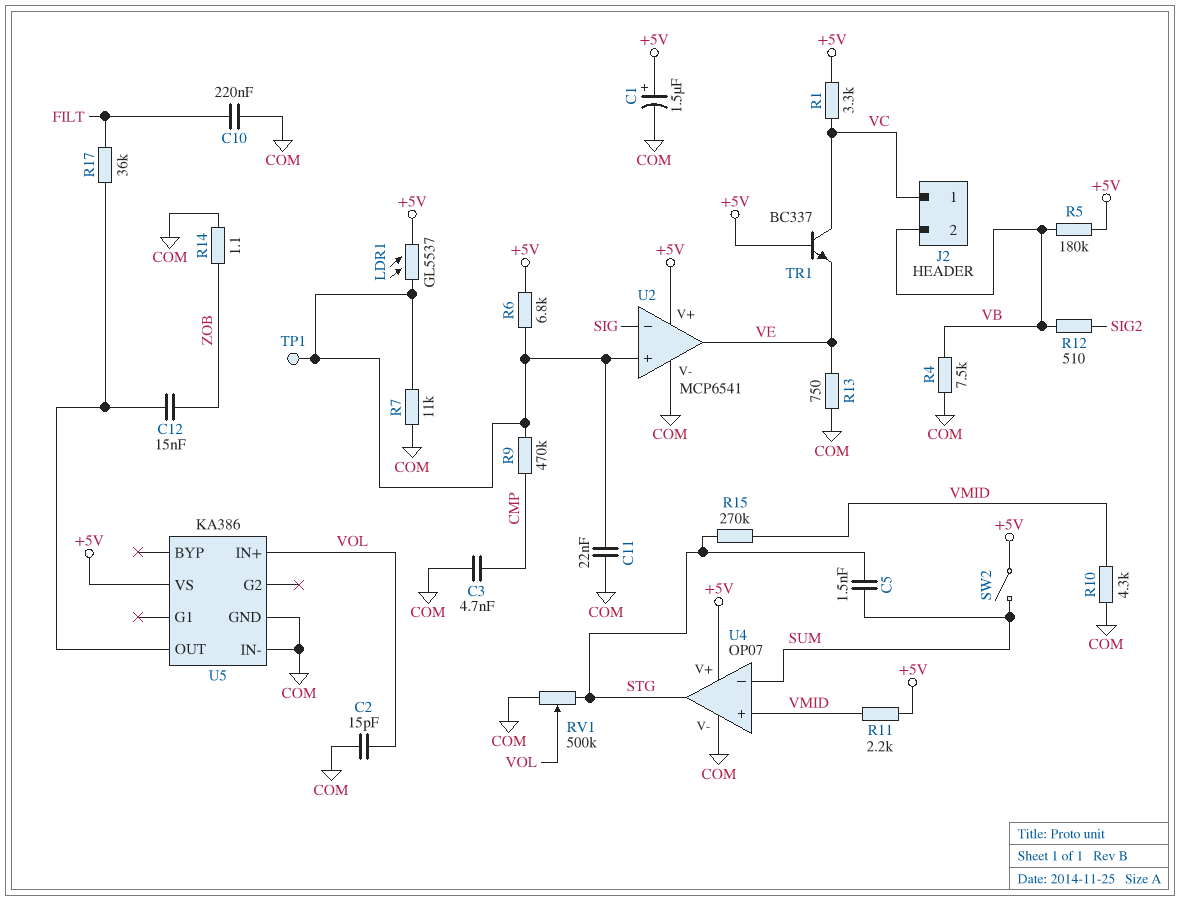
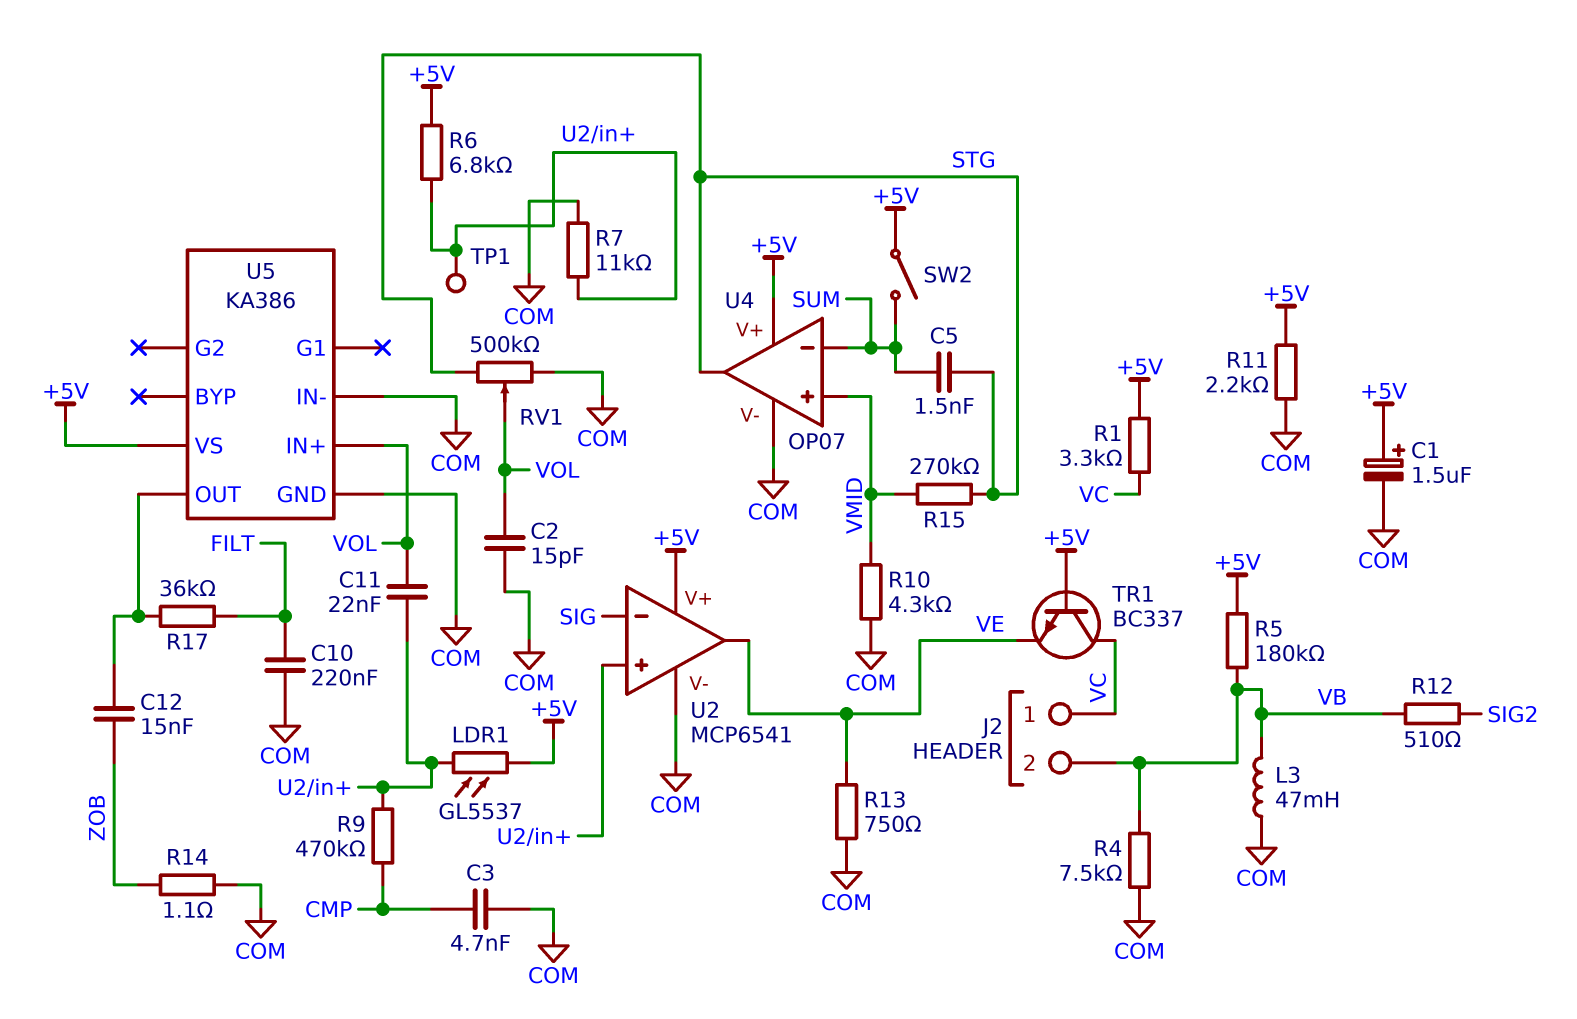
C11: 22nF (COM, U2/in+) -> 22nF (U2/in+, VOL)
L3: none -> 47mH (COM, VB)
R11: 2.2k (+5V, VMID) -> 2.2k (+5V, COM)

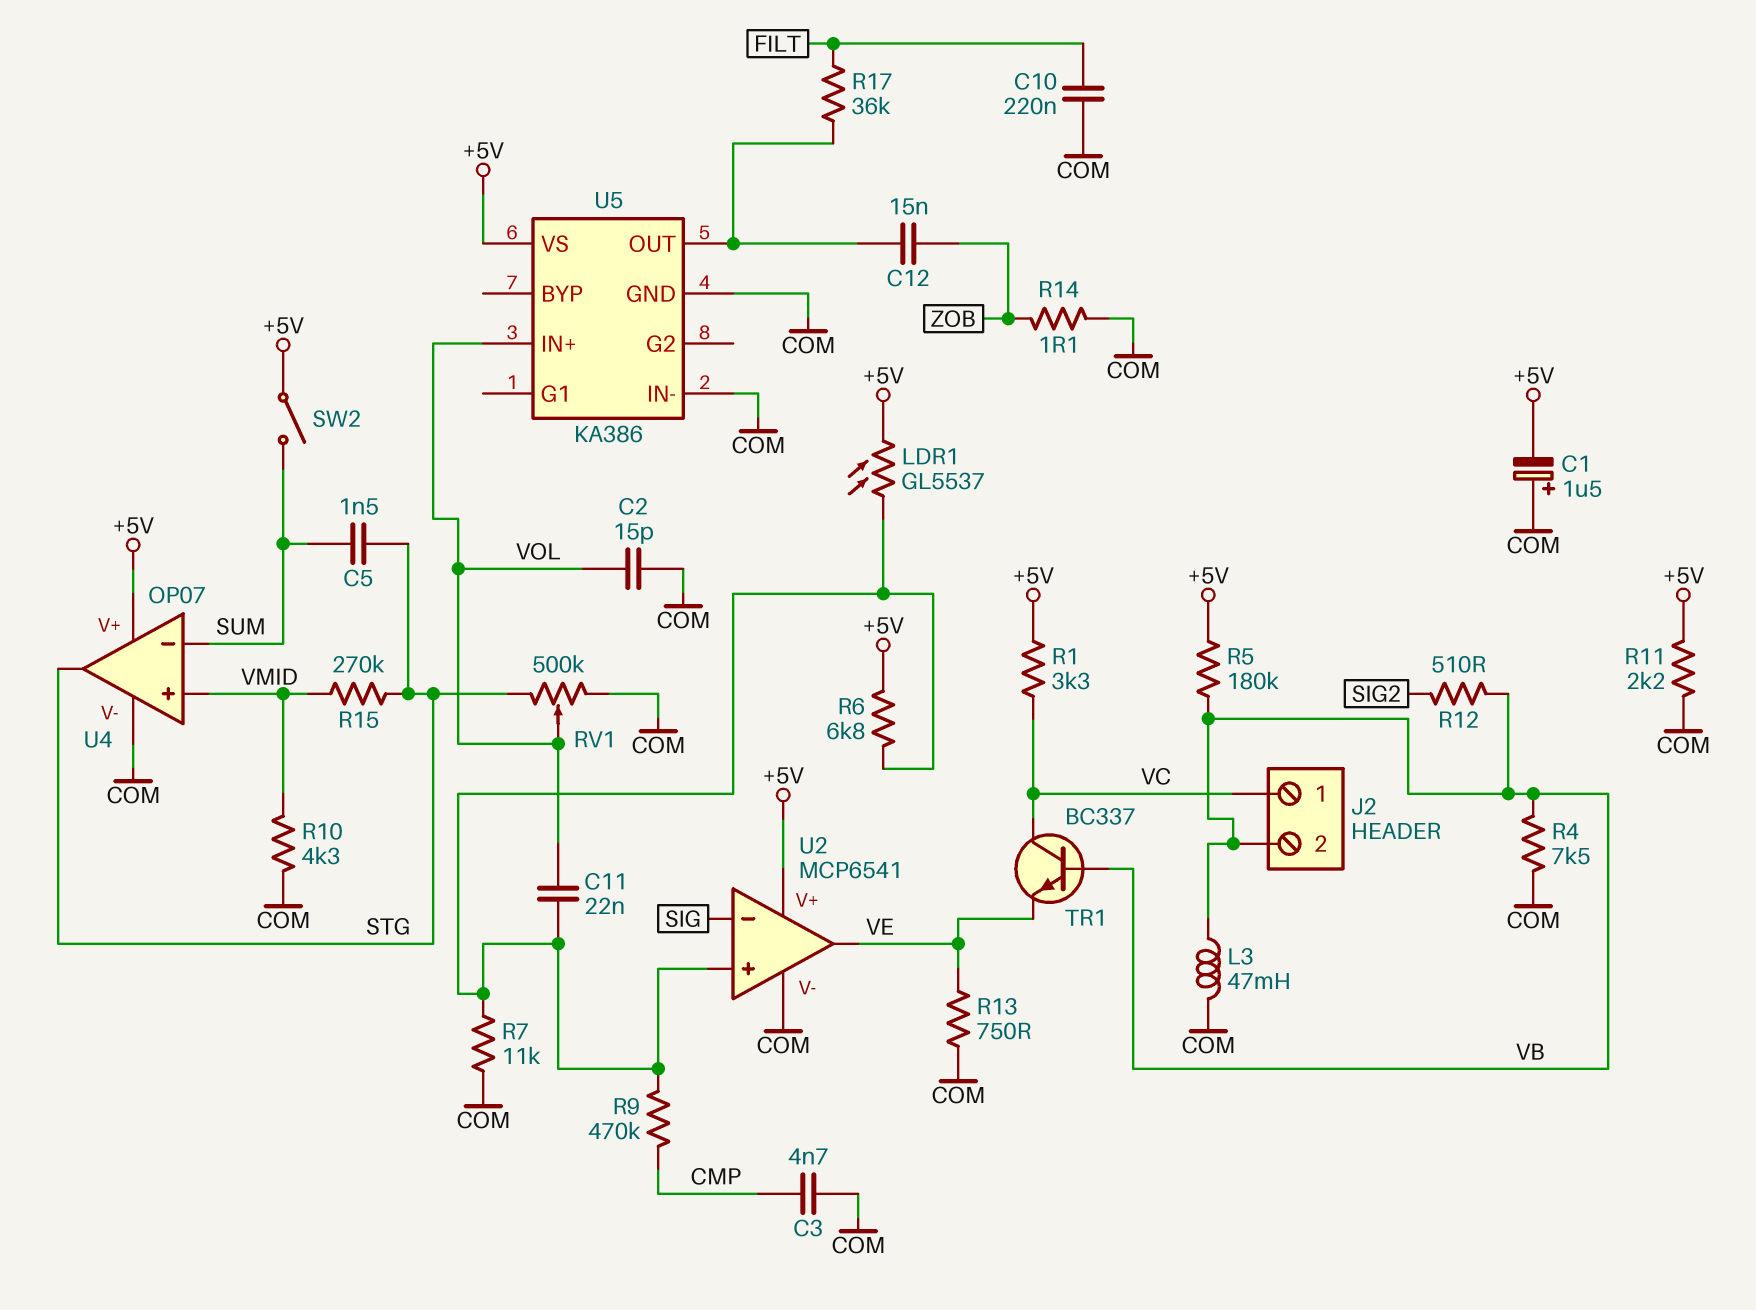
C1: 1.5uF (plus +5V, minus COM) -> 1.5uF (plus COM, minus +5V)
TP1: test point (U2/in+) -> none
TR1: NPN BC337 (B +5V, C VC, E VE) -> NPN BC337 (B VB, C VC, E VE)

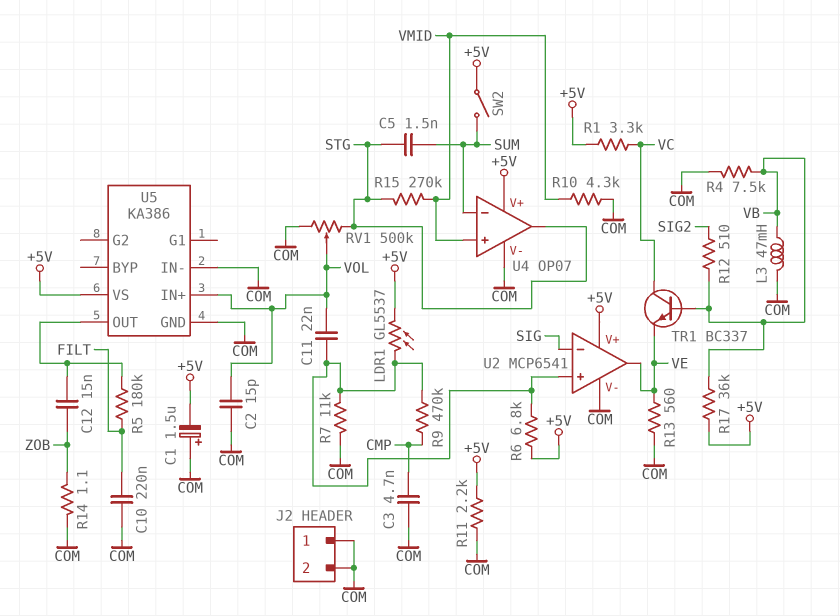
J2 pin 1: VC -> COM
J2 pin 2: VB -> COM
R5: 180k (+5V, VB) -> 180k (FILT, U5/OUT)
R13: 750 (COM, VE) -> 560 (COM, VE)
R17: 36k (FILT, U5/OUT) -> 36k (+5V, VB)

